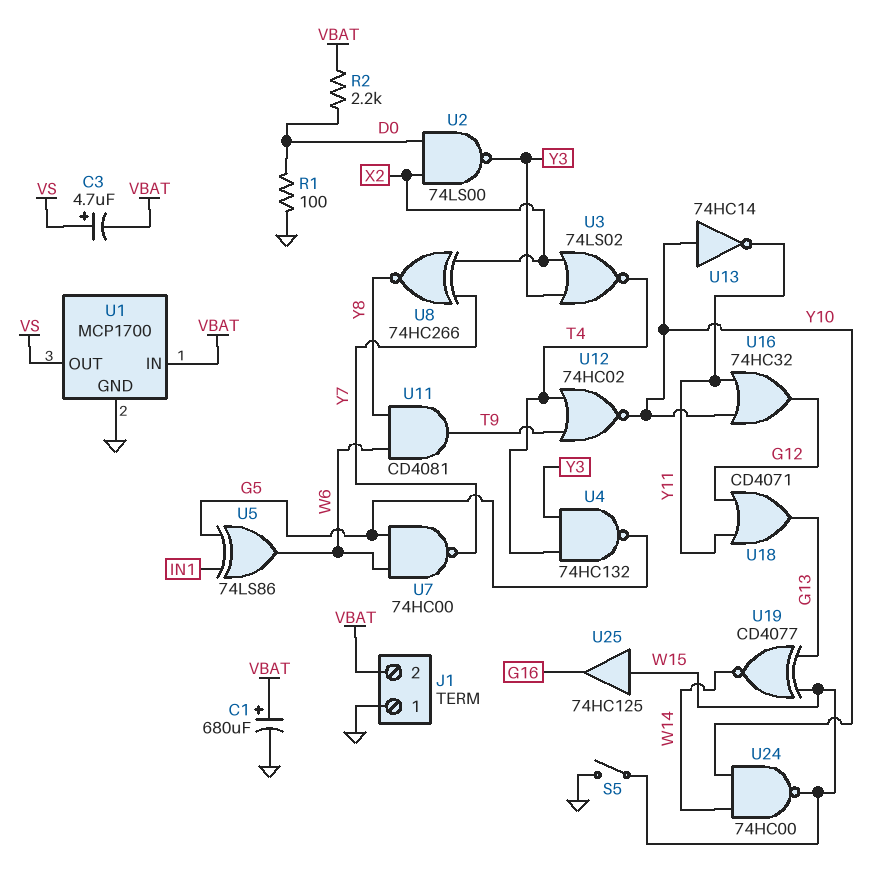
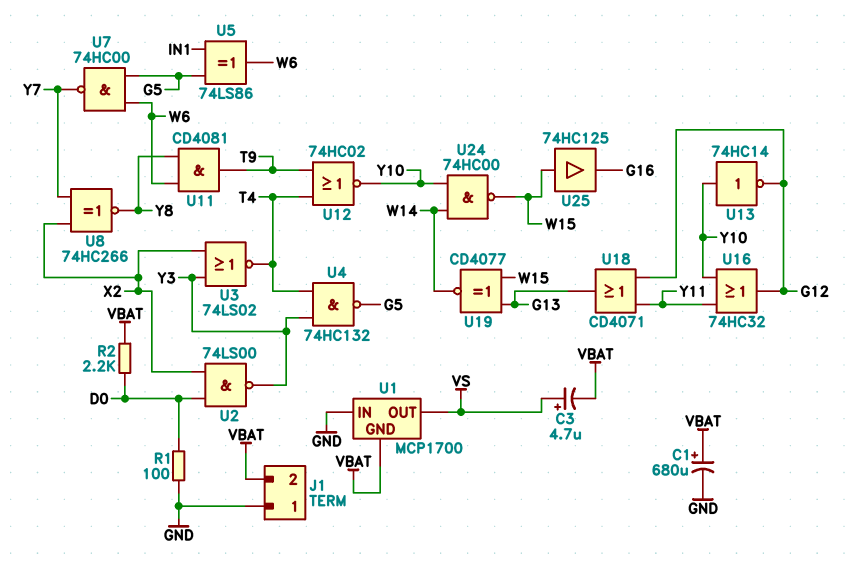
S5: switch (GND, W15) -> none
U1 pin GND: GND -> VBAT
U1 pin IN: VBAT -> GND
U13: NOT 74HC14 (in Y10, out Y11) -> NOT 74HC14 (in Y10, out G12)

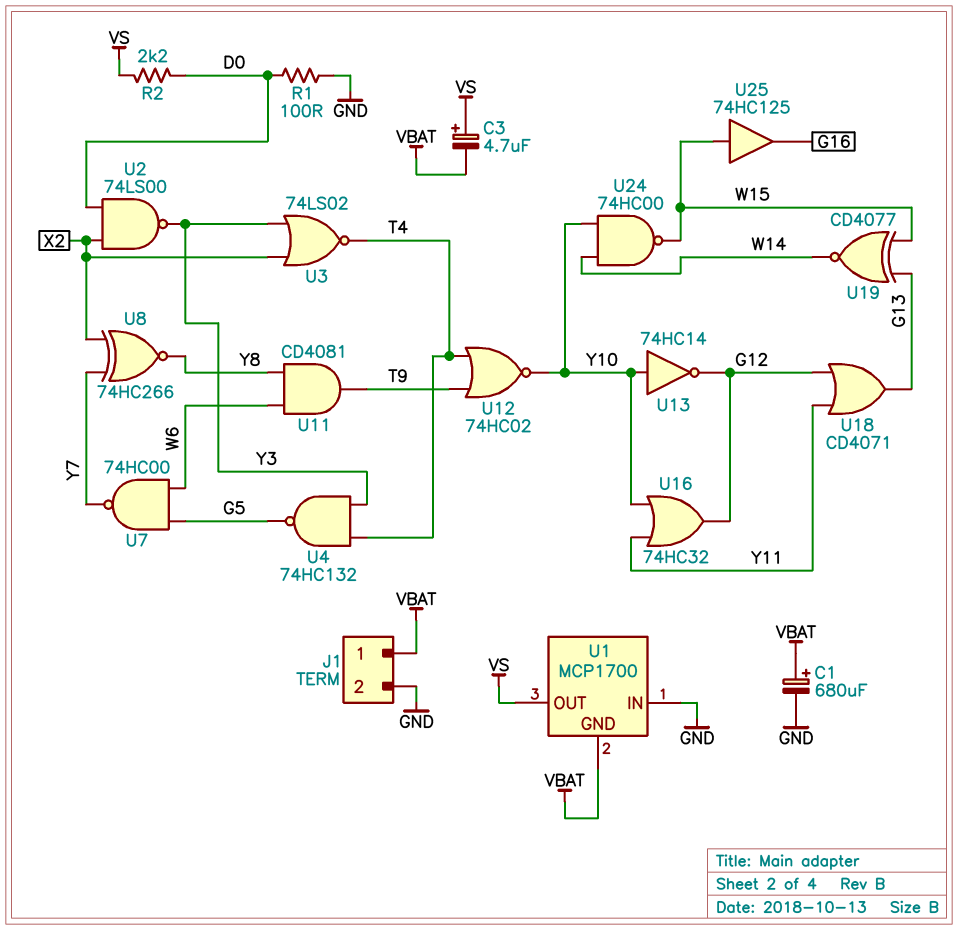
J1 pin 1: GND -> VBAT
J1 pin 2: VBAT -> GND
R2: 2.2k (D0, VBAT) -> 2.2k (D0, VS)
U5: XOR 74LS86 (in G5, in IN1, out W6) -> none

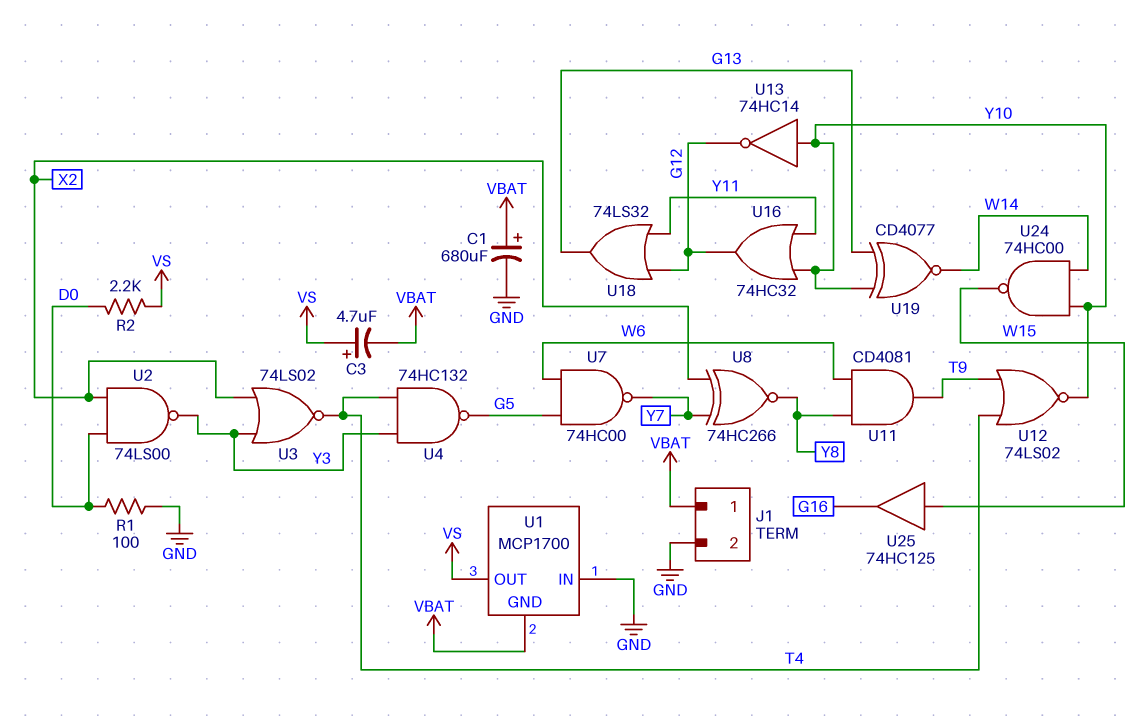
U12: NOR 74HC02 (in T4, in T9, out Y10) -> NOR 74LS02 (in T4, in T9, out Y10)
U18: OR CD4071 (in G12, in Y11, out G13) -> OR 74LS32 (in G12, in Y11, out G13)
U19: XNOR CD4077 (in G13, in W15, out W14) -> XNOR CD4077 (in G13, in Y10, out W14)

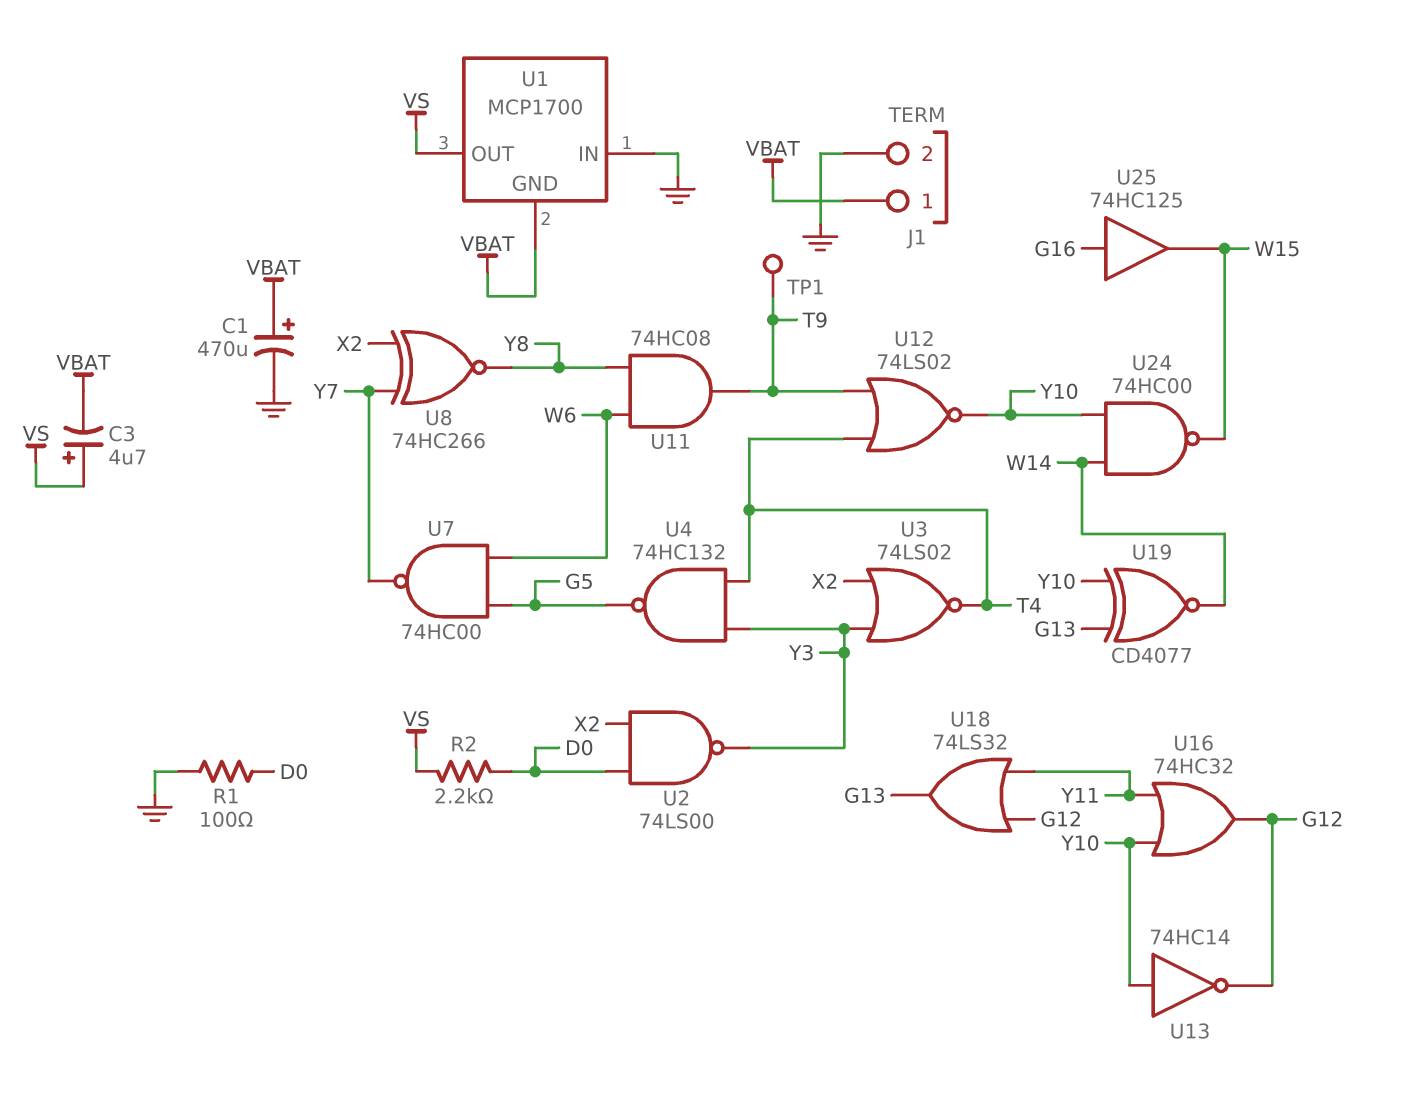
C1: 680uF (plus VBAT, minus GND) -> 470uF (plus VBAT, minus GND)
TP1: none -> test point (T9)
U11: AND CD4081 (in W6, in Y8, out T9) -> AND 74HC08 (in W6, in Y8, out T9)
U25: buffer 74HC125 (in W15, out G16) -> buffer 74HC125 (in G16, out W15)

